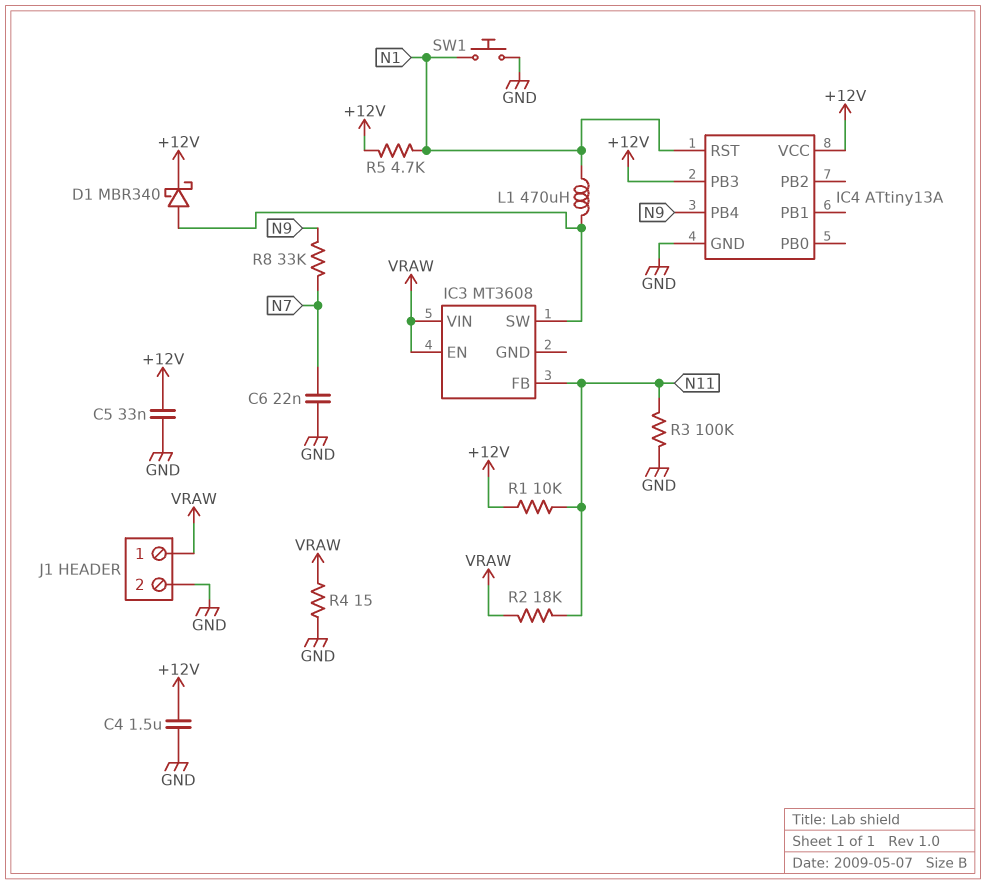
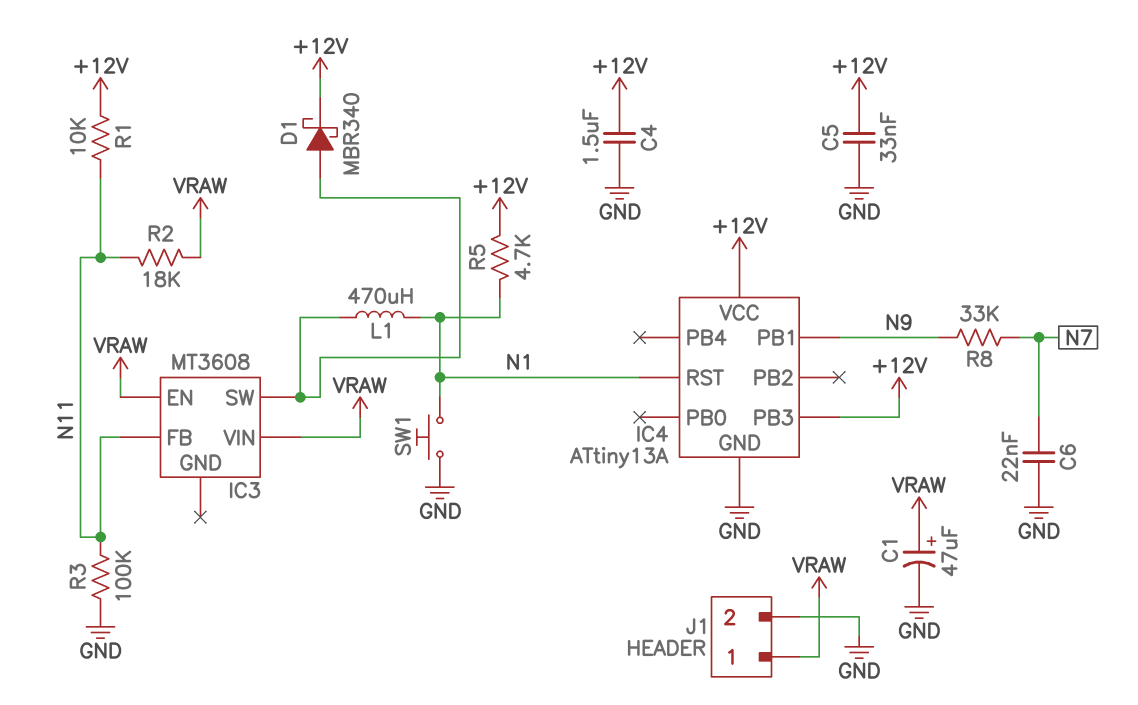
C1: none -> 47uF (plus VRAW, minus GND)
IC4 pin PB1: none -> N9
IC4 pin PB4: N9 -> none
R4: 15 (GND, VRAW) -> none

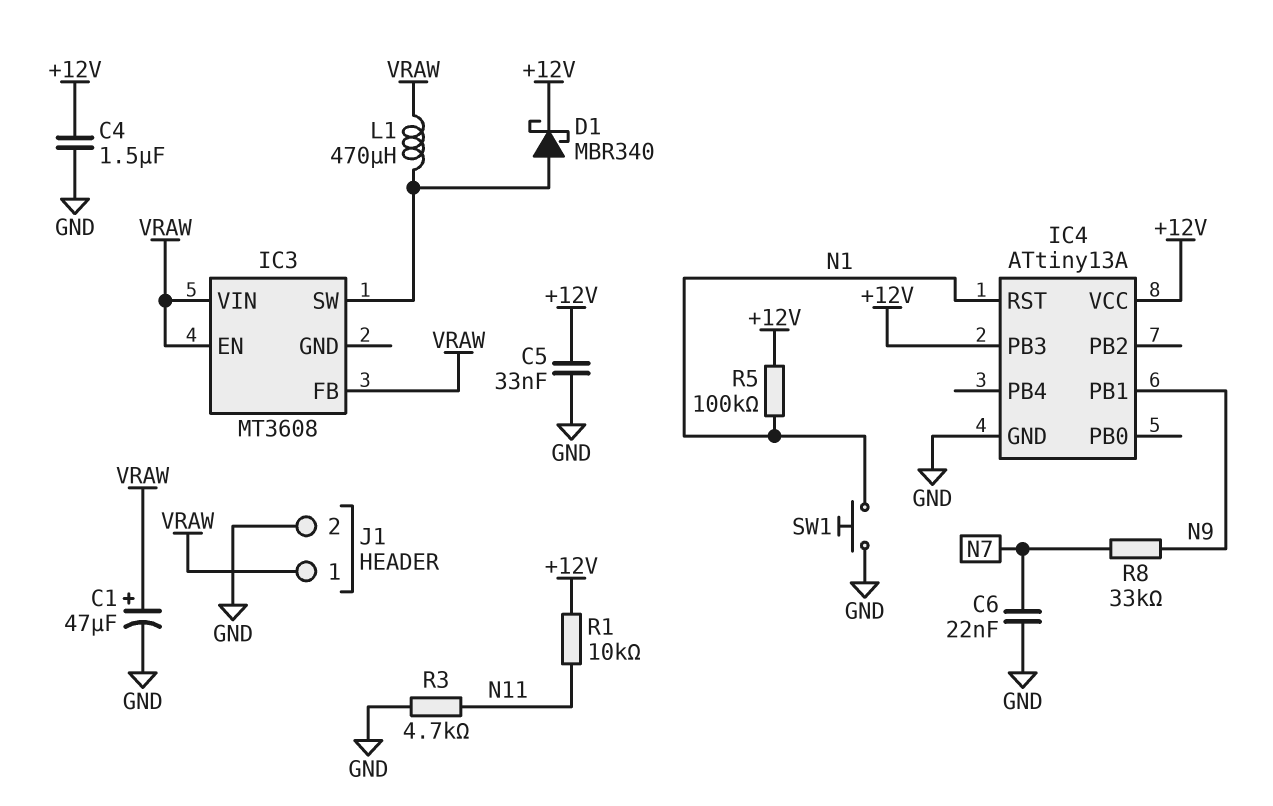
IC3 pin FB: N11 -> VRAW
L1: 470uH (IC3/SW, N1) -> 470uH (IC3/SW, VRAW)
R2: 18k (N11, VRAW) -> none
R3: 100k (GND, N11) -> 4.7k (GND, N11)
R5: 4.7k (+12V, N1) -> 100k (+12V, N1)

